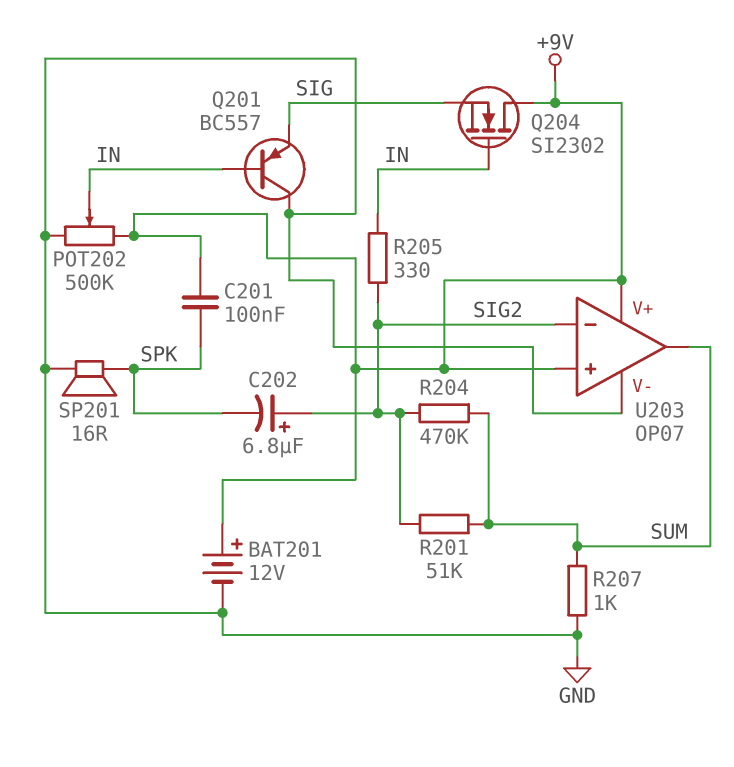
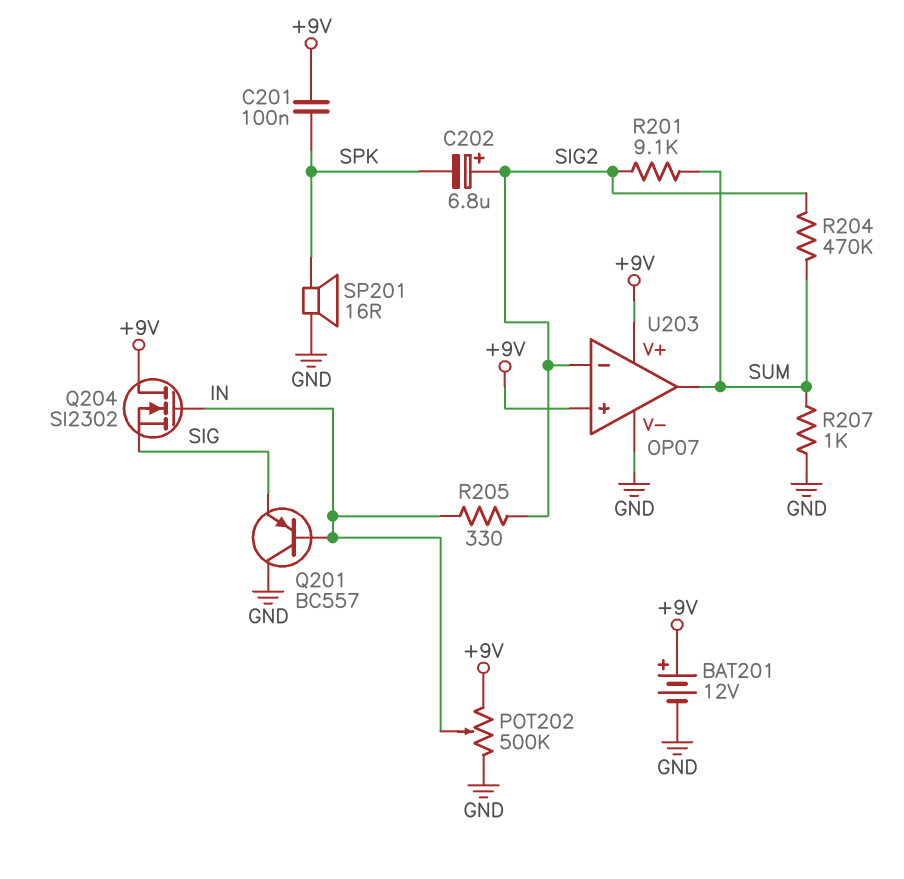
R201: 51k (SIG2, SUM) -> 9.1k (SIG2, SUM)

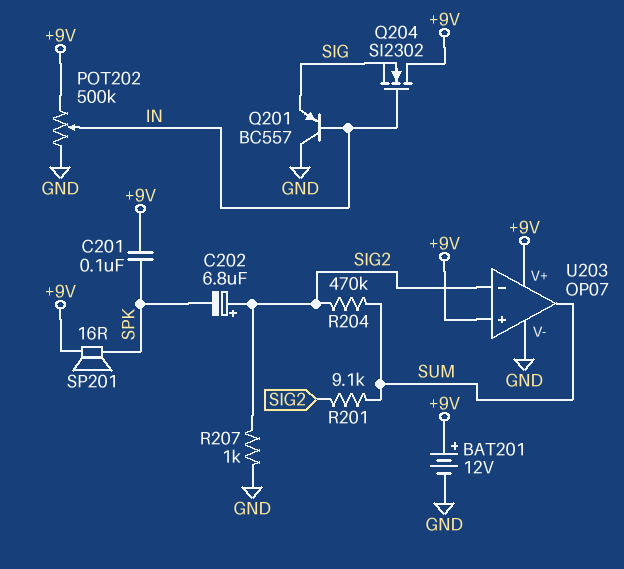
R205: 330 (IN, SIG2) -> none
R207: 1k (GND, SUM) -> 1k (GND, SIG2)
SP201: speaker 16R (GND, SPK) -> speaker 16R (+9V, SPK)

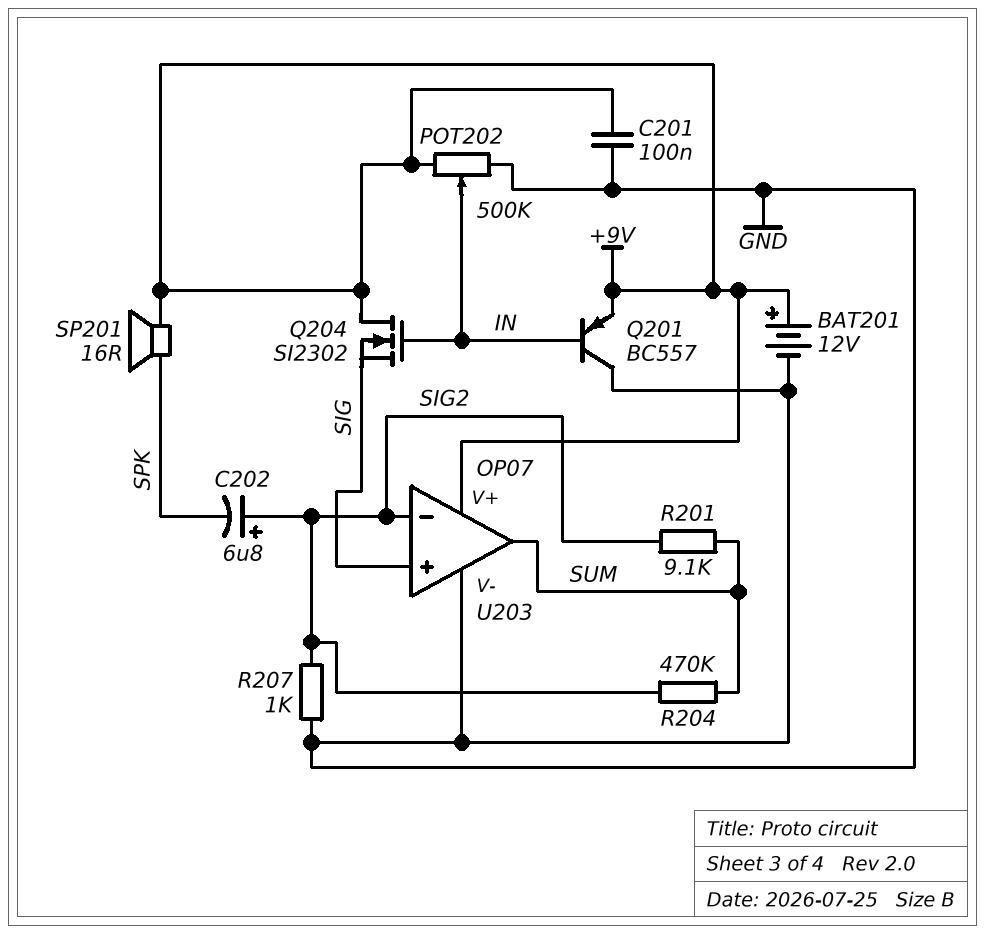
C201: 100nF (+9V, SPK) -> 100nF (+9V, GND)
Q201: PNP BC557 (B IN, C GND, E SIG) -> PNP BC557 (B IN, C GND, E +9V)
U203 pin in+: +9V -> SIG

